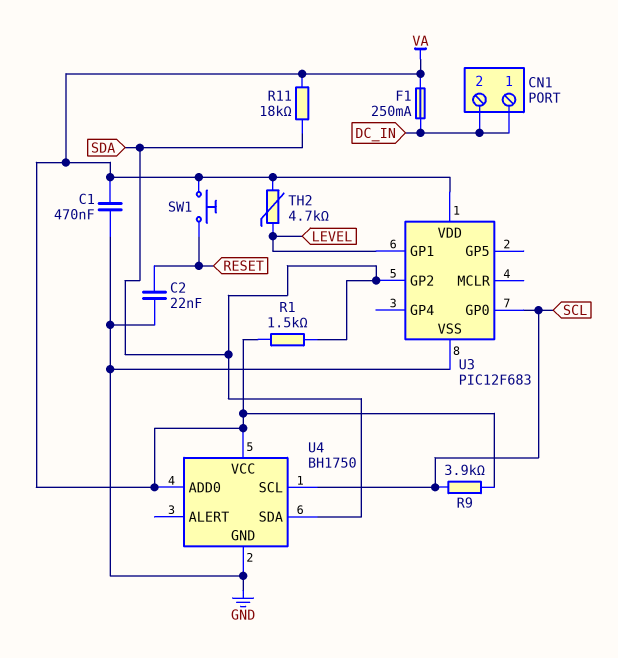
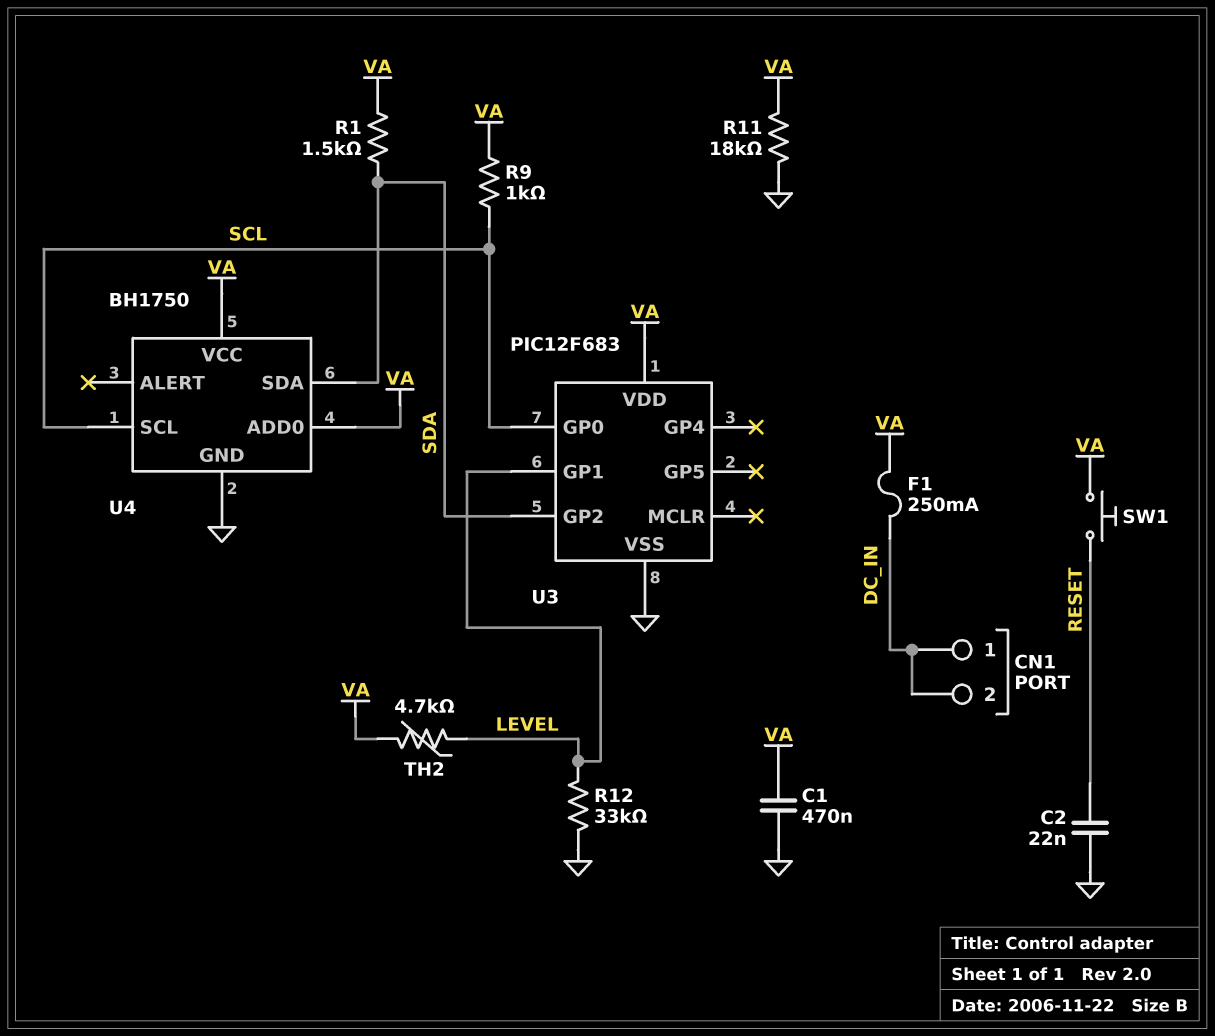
R9: 3.9k (SCL, VA) -> 1k (SCL, VA)
R11: 18k (SDA, VA) -> 18k (GND, VA)
R12: none -> 33k (GND, LEVEL)

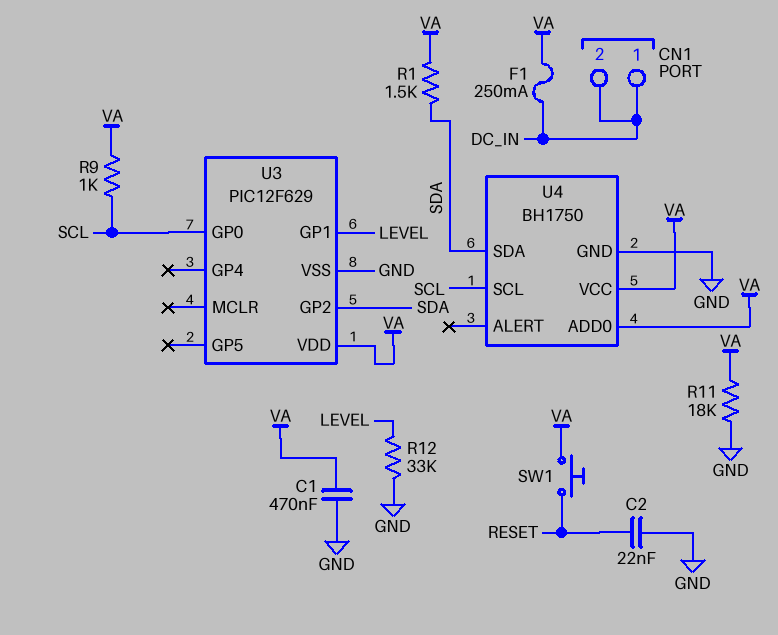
TH2: 4.7k (LEVEL, VA) -> none
U3: PIC12F683 -> PIC12F629

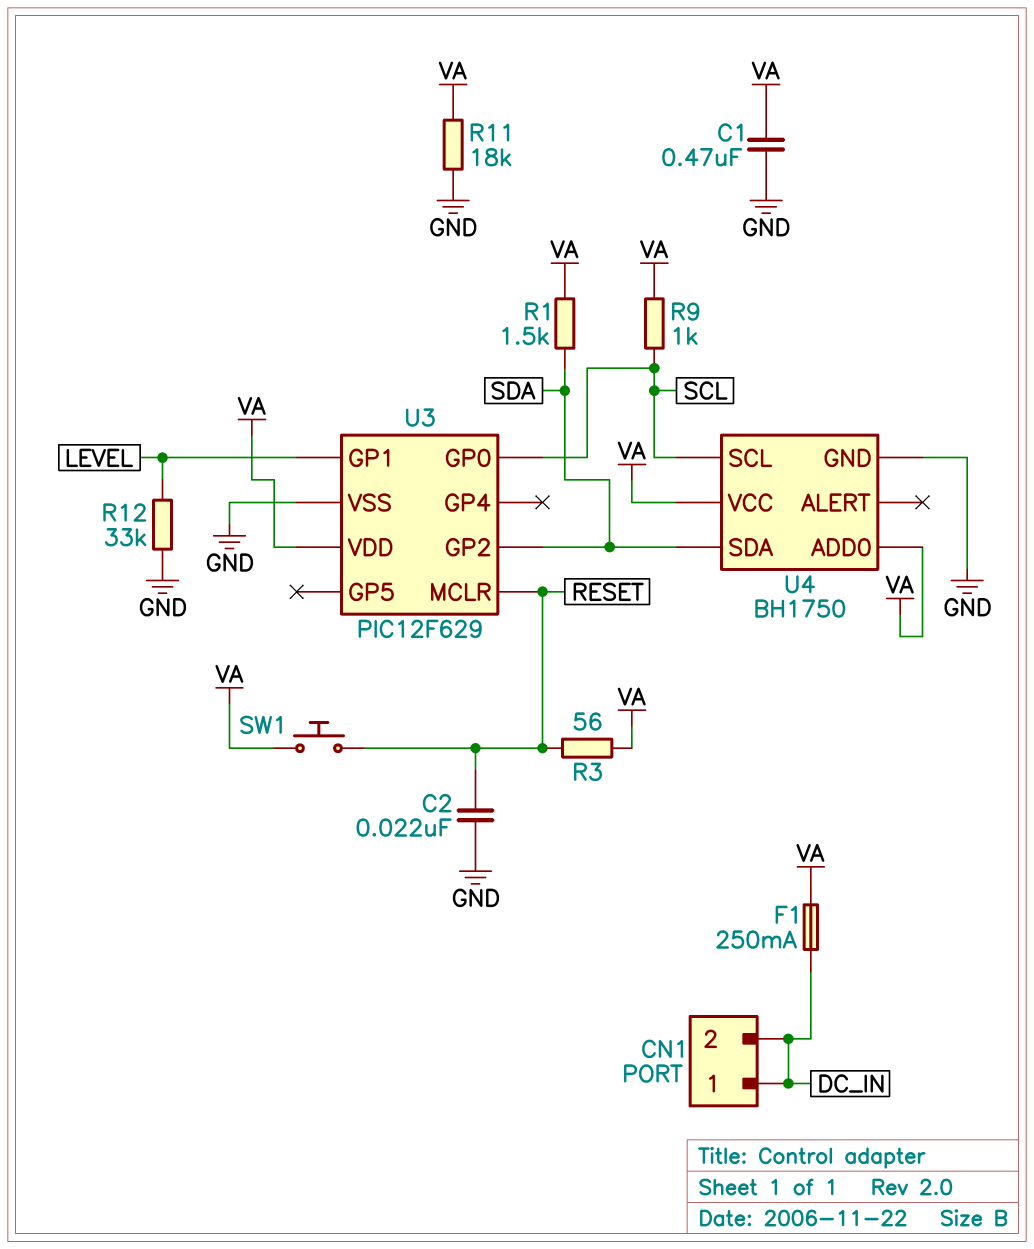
R3: none -> 56 (RESET, VA)
U3 pin MCLR: none -> RESET

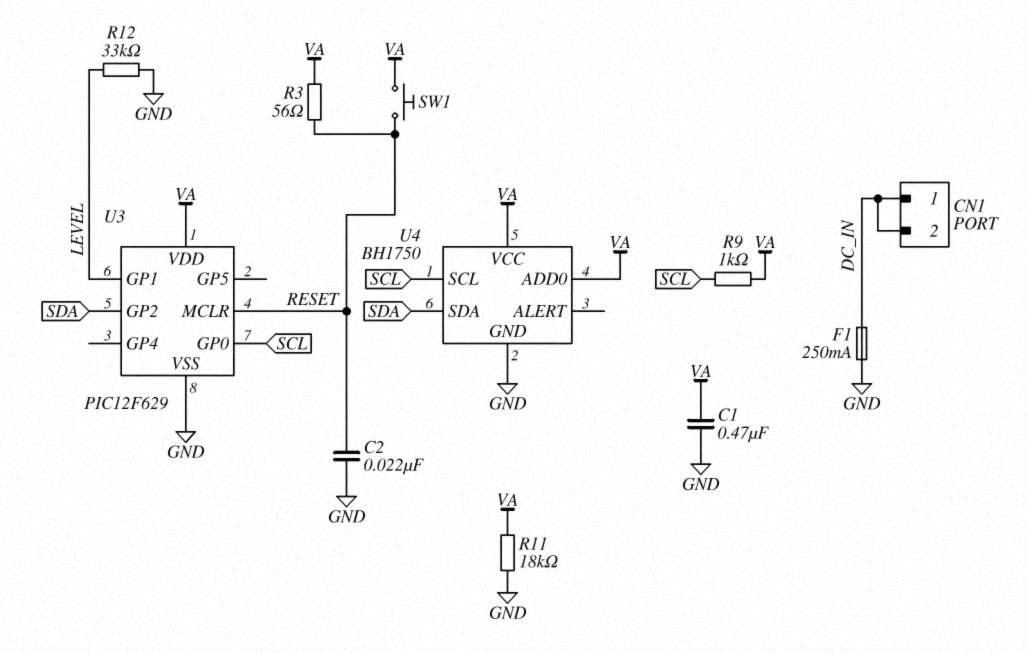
F1: 250mA (DC_IN, VA) -> 250mA (DC_IN, GND)
R1: 1.5k (SDA, VA) -> none

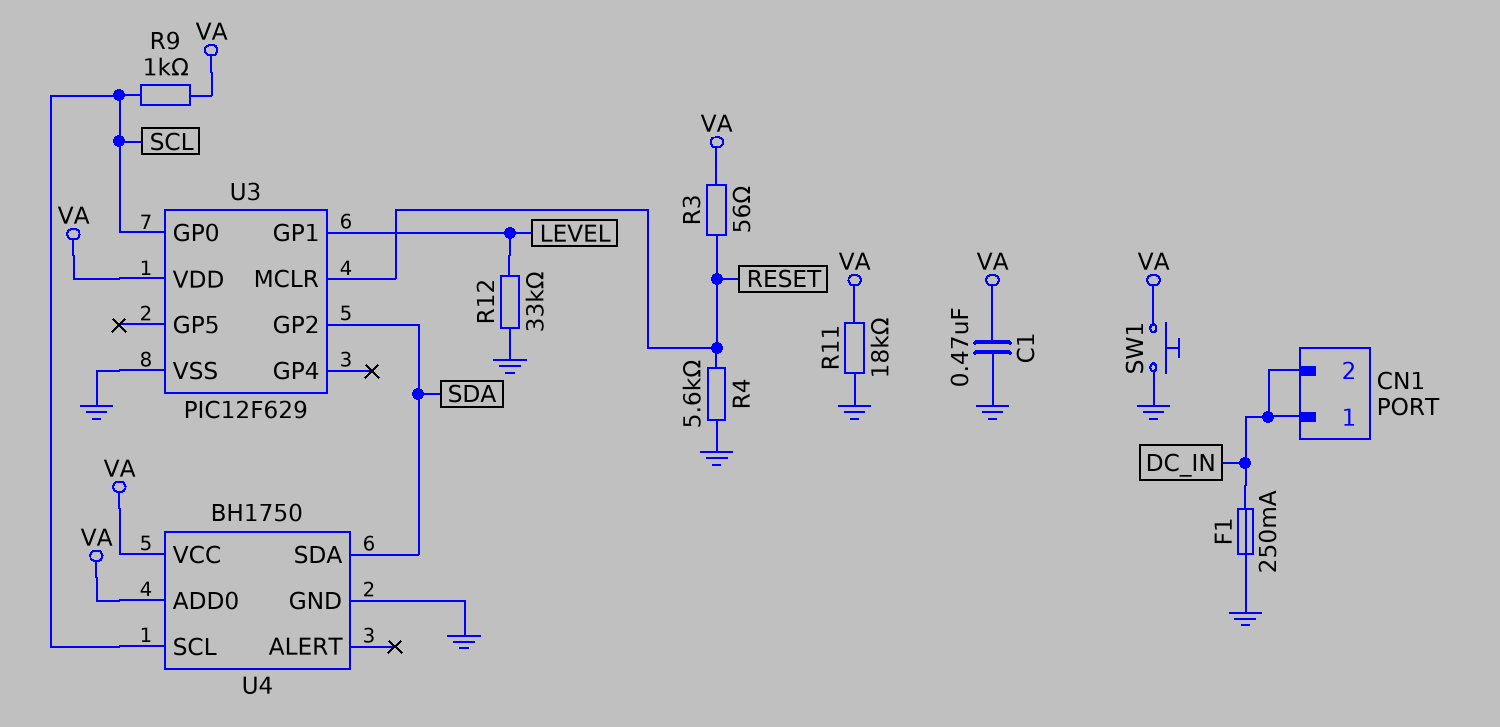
C2: 22nF (GND, RESET) -> none
R4: none -> 5.6k (GND, RESET)
SW1: button (RESET, VA) -> button (GND, VA)

